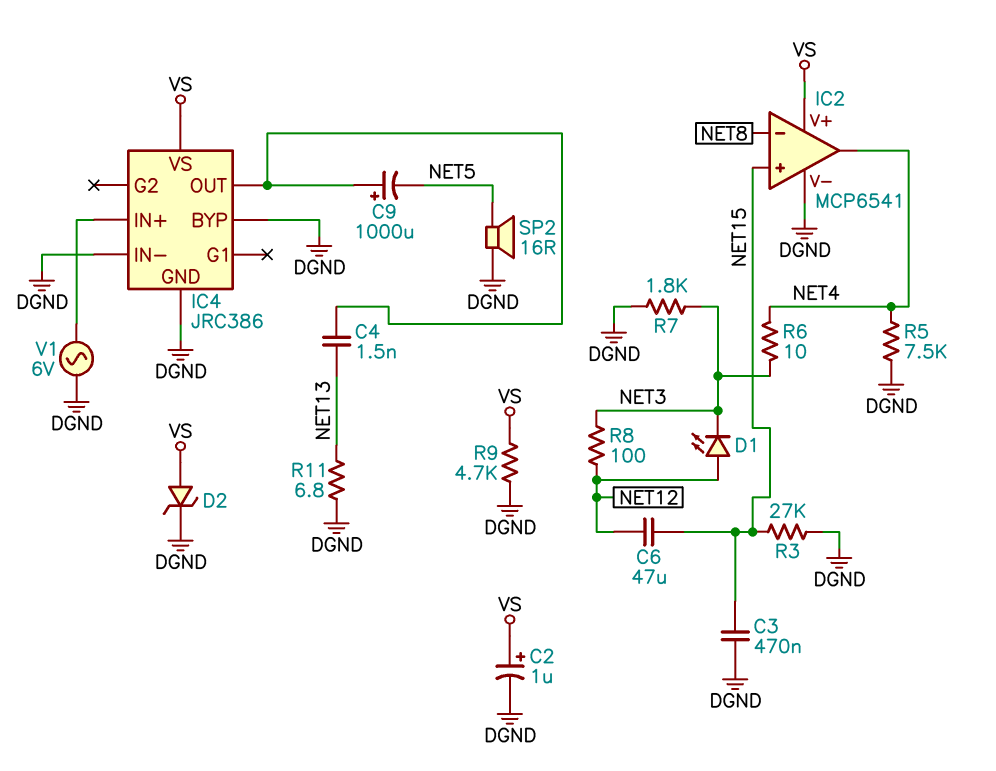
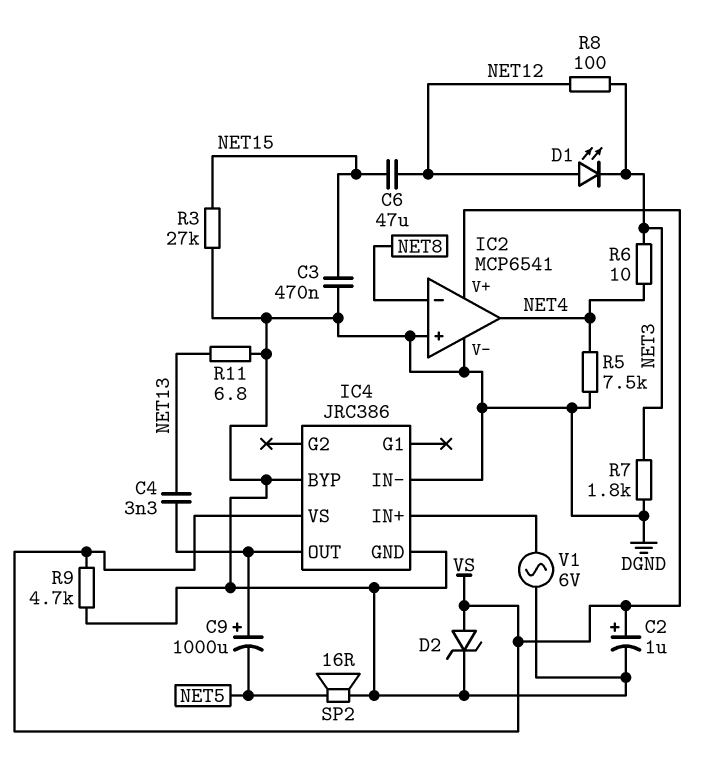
C4: 1.5nF (IC4/OUT, NET13) -> 3.3nF (IC4/OUT, NET13)
IC2 pin in+: NET15 -> DGND

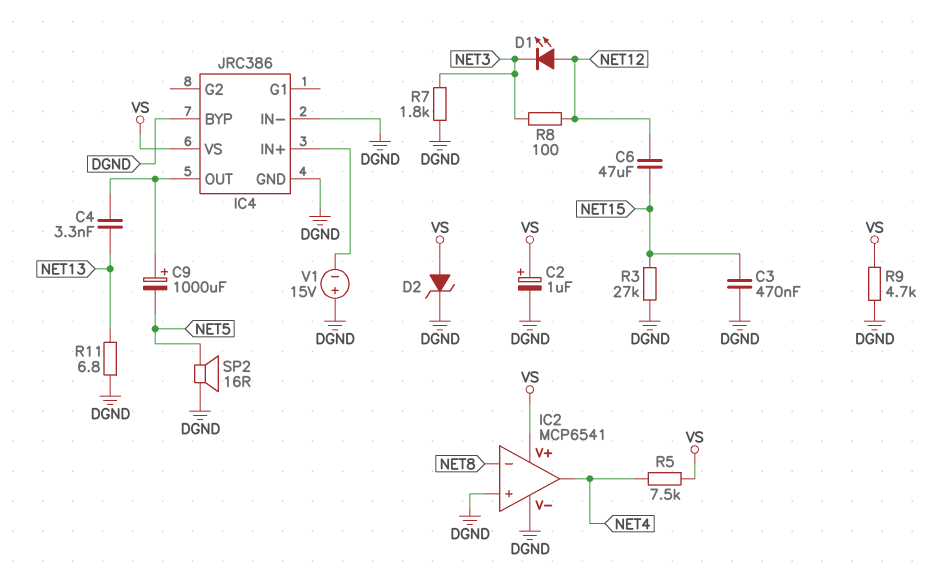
R5: 7.5k (DGND, NET4) -> 7.5k (NET4, VS)
R6: 10 (NET3, NET4) -> none
V1: AC 6V (DGND, IC4/IN+) -> 15V (plus DGND, minus IC4/IN+)

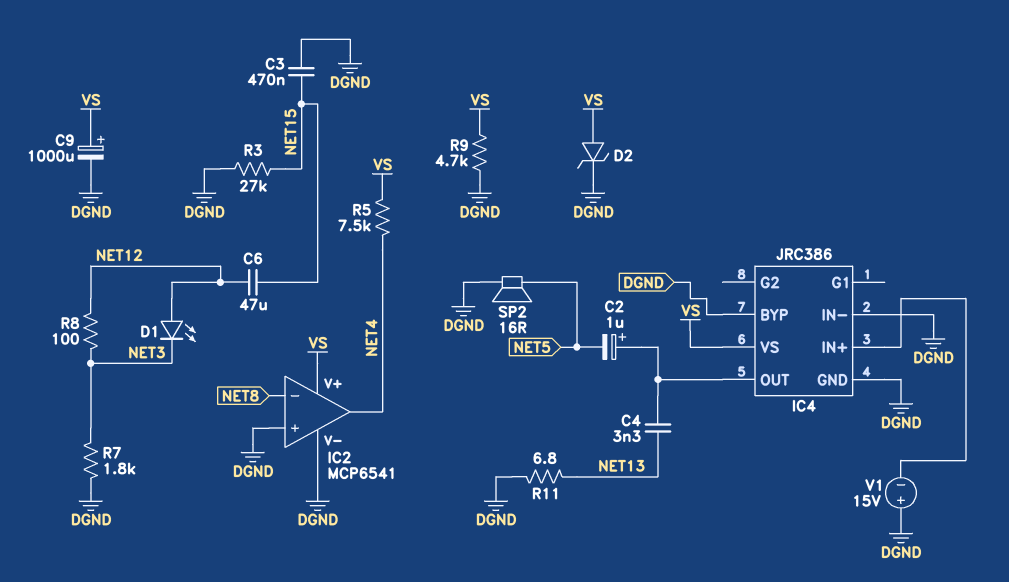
C2: 1uF (plus VS, minus DGND) -> 1uF (plus IC4/OUT, minus NET5)
C9: 1000uF (plus IC4/OUT, minus NET5) -> 1000uF (plus VS, minus DGND)

